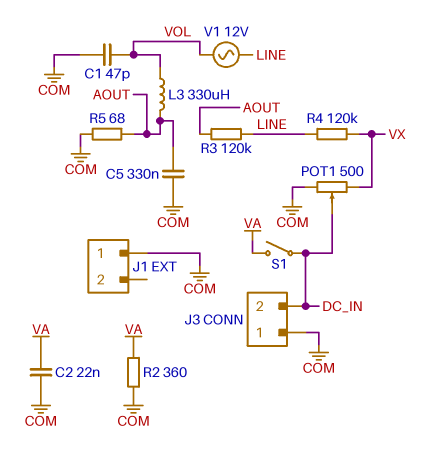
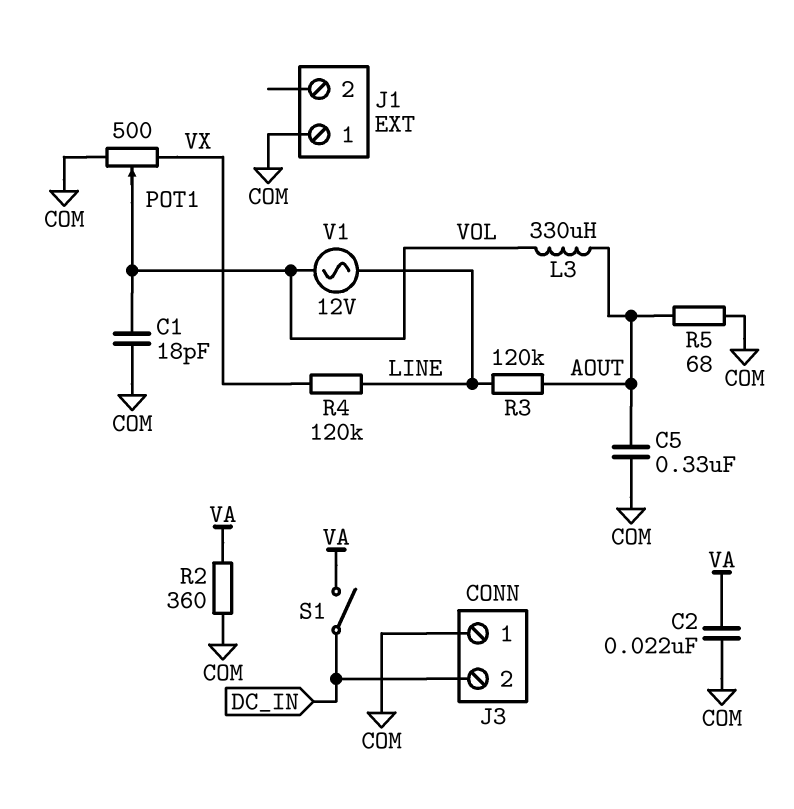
C1: 47pF (COM, VOL) -> 18pF (COM, VOL)
POT1: 500 (COM, VX, wiper DC_IN) -> 500 (COM, VX, wiper VOL)

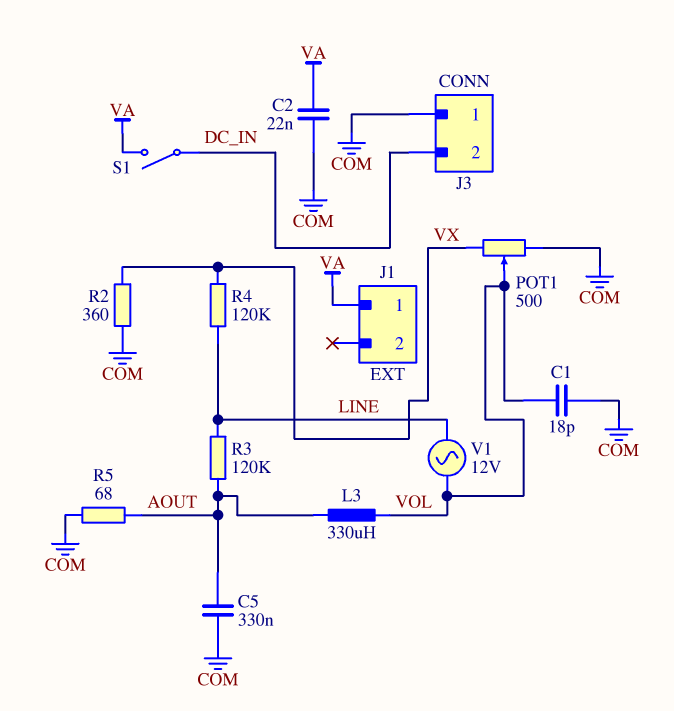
J1 pin 1: COM -> VA
R2: 360 (COM, VA) -> 360 (COM, VX)

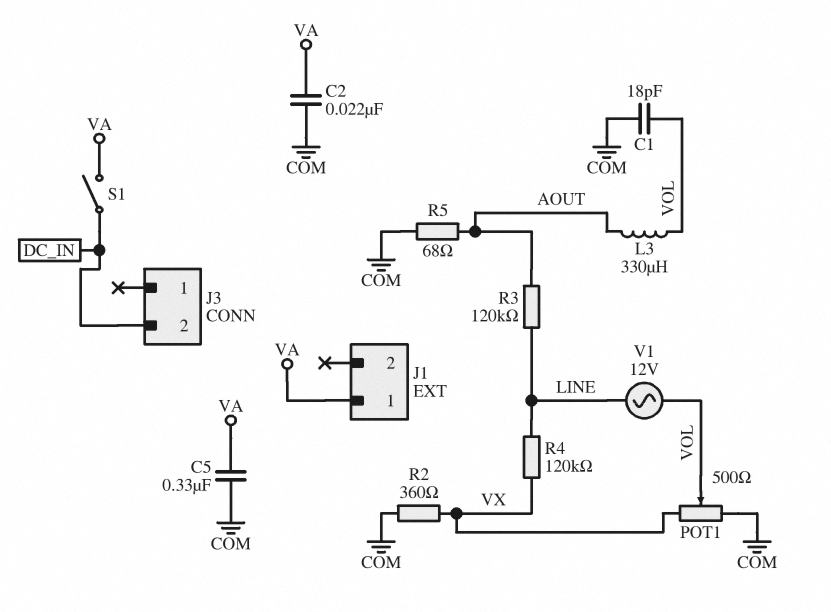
C5: 330nF (AOUT, COM) -> 330nF (COM, VA)
J3 pin 1: COM -> none

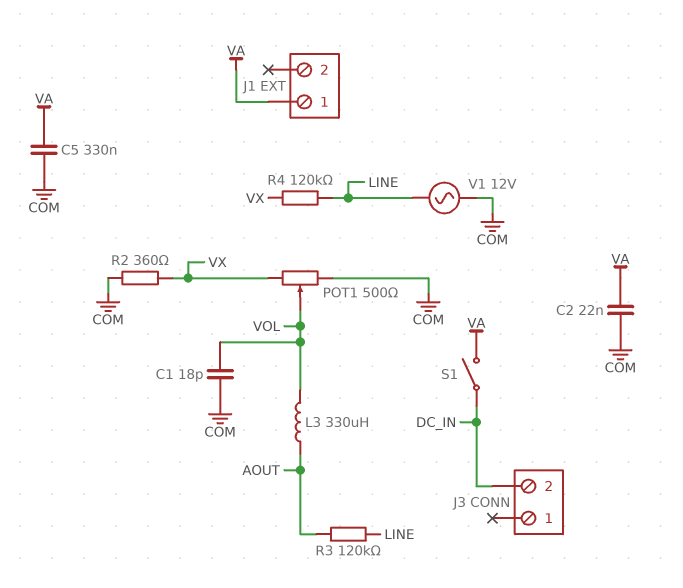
R5: 68 (AOUT, COM) -> none
V1: AC 12V (LINE, VOL) -> AC 12V (COM, LINE)

